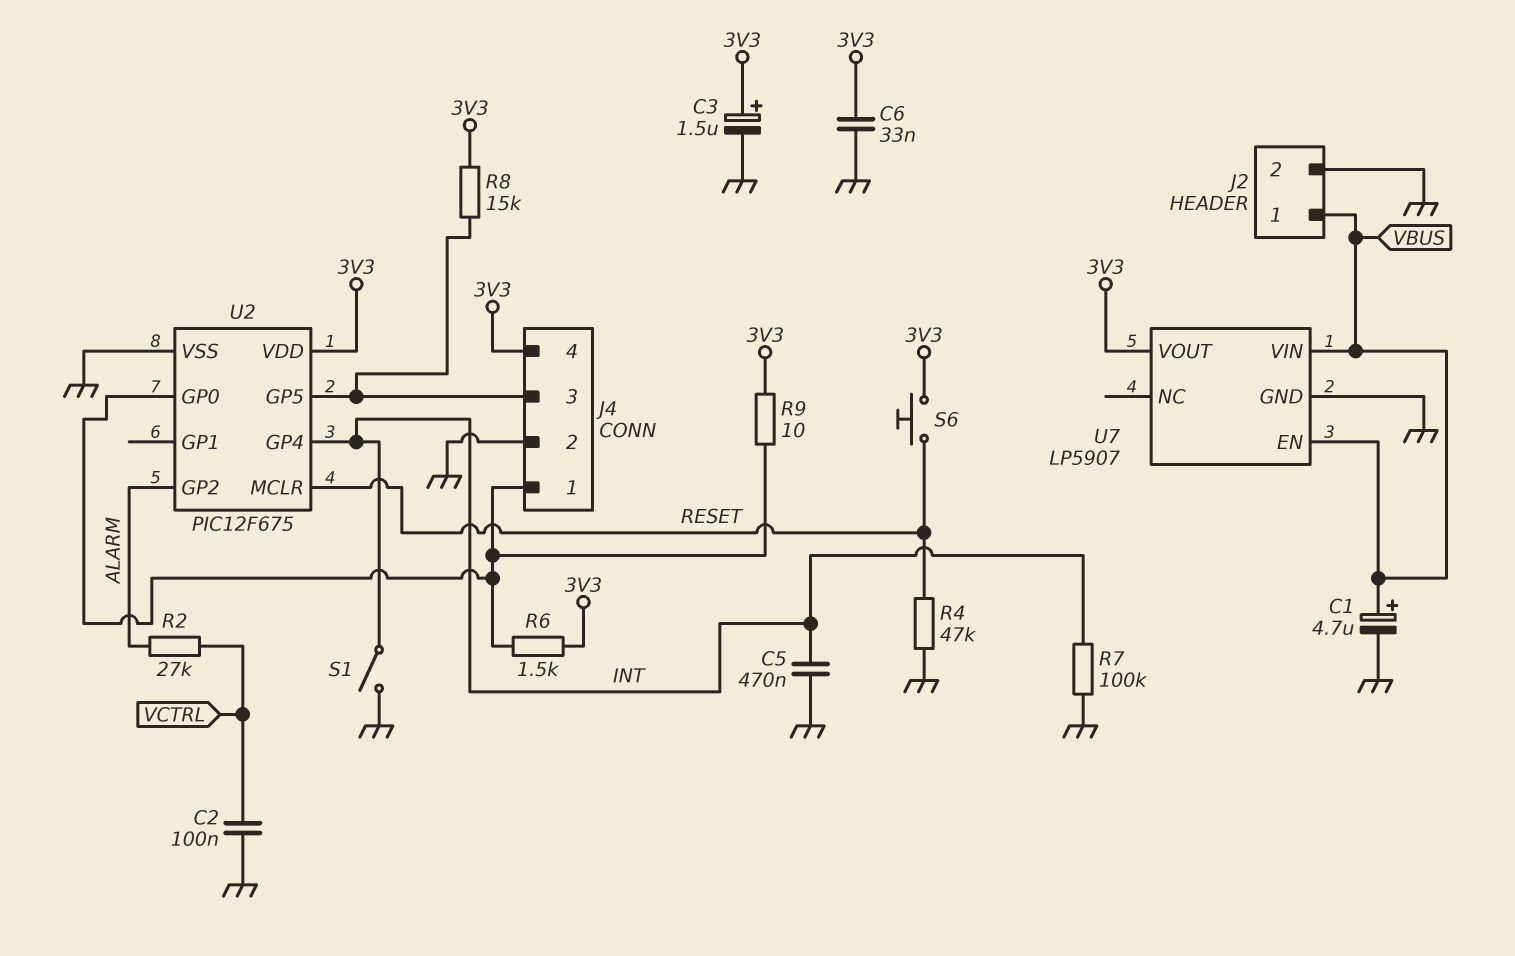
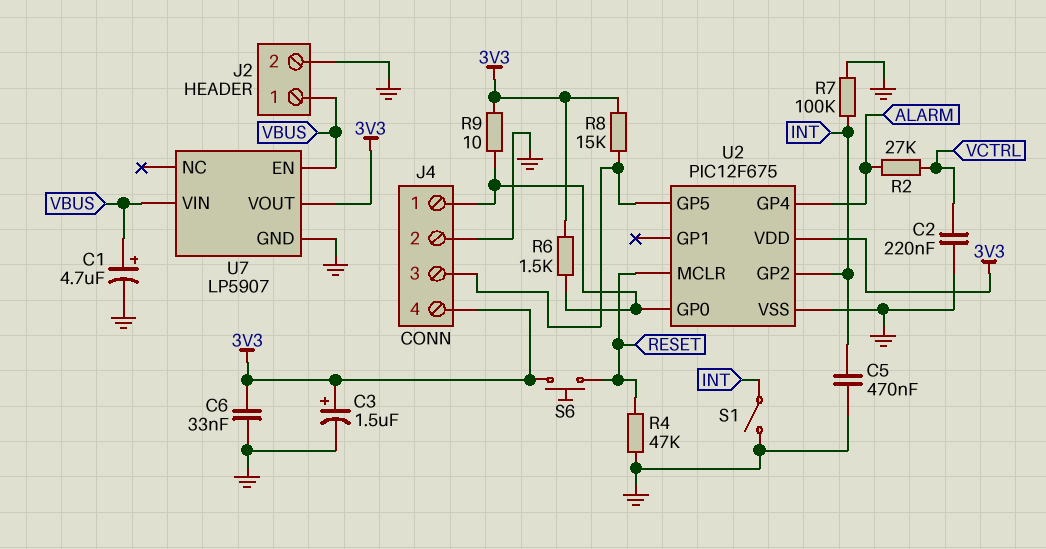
C2: 100nF (GND, VCTRL) -> 220nF (GND, VCTRL)
U2 pin GP2: ALARM -> INT
U2 pin GP4: INT -> ALARM

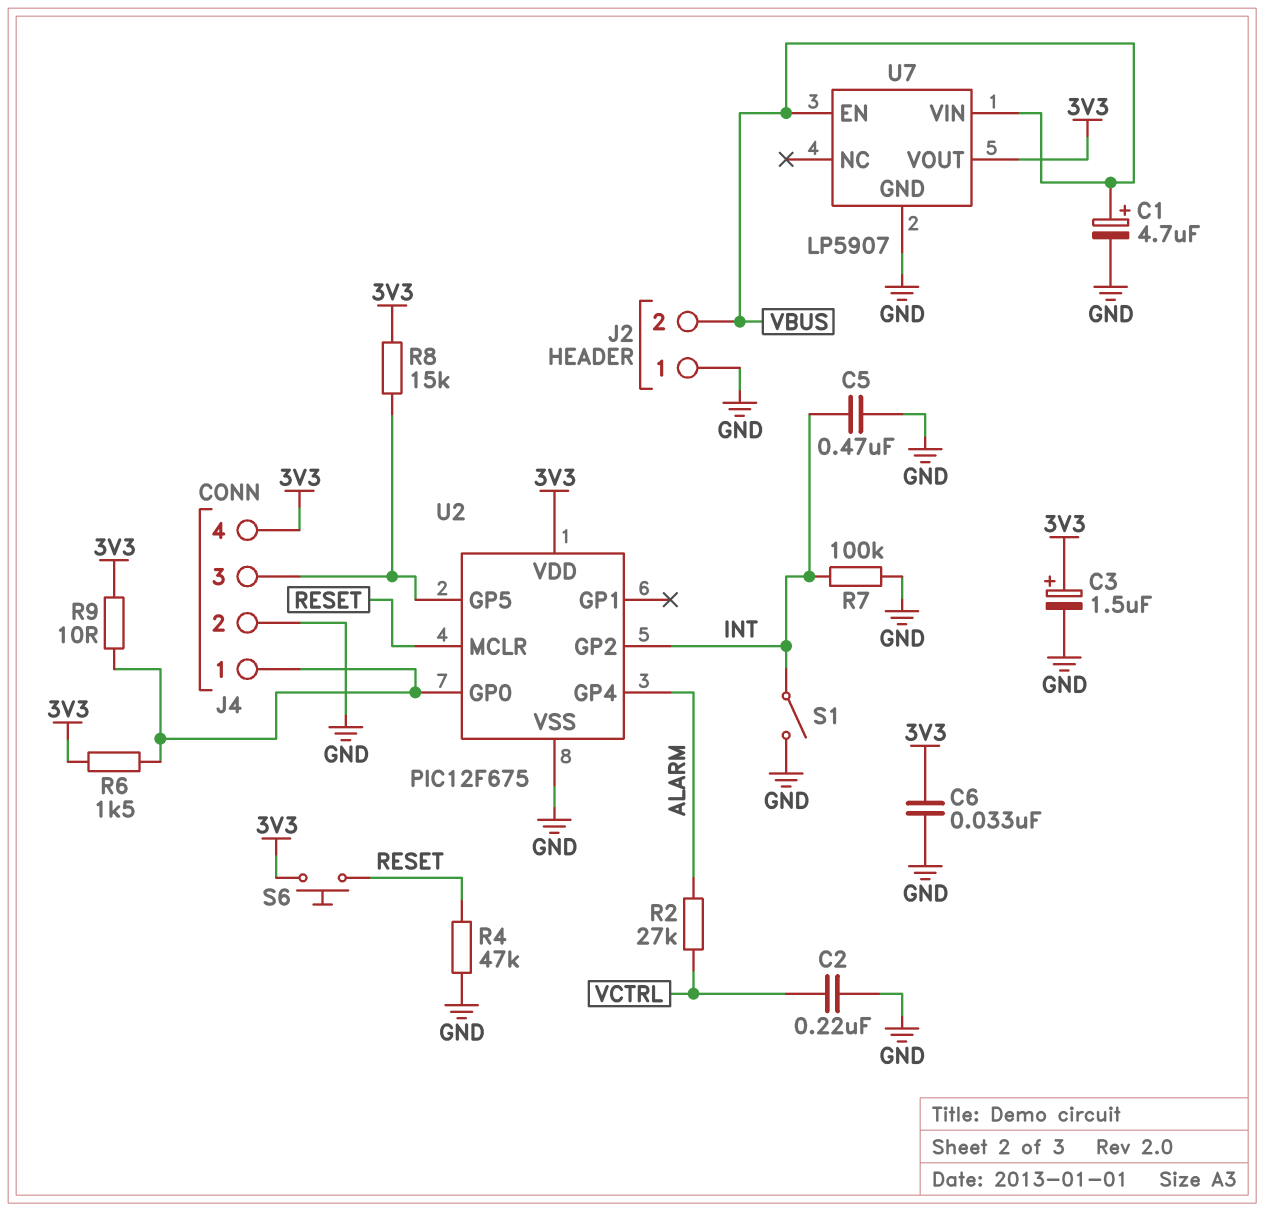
J2 pin 1: VBUS -> GND
J2 pin 2: GND -> VBUS

